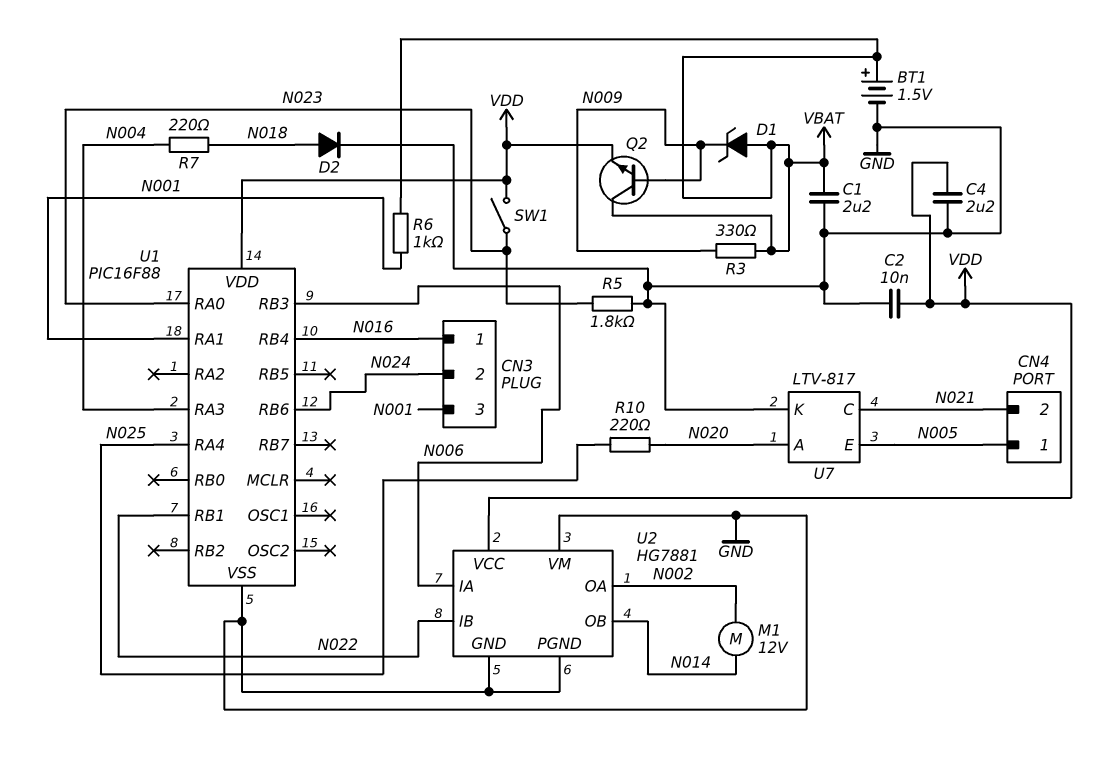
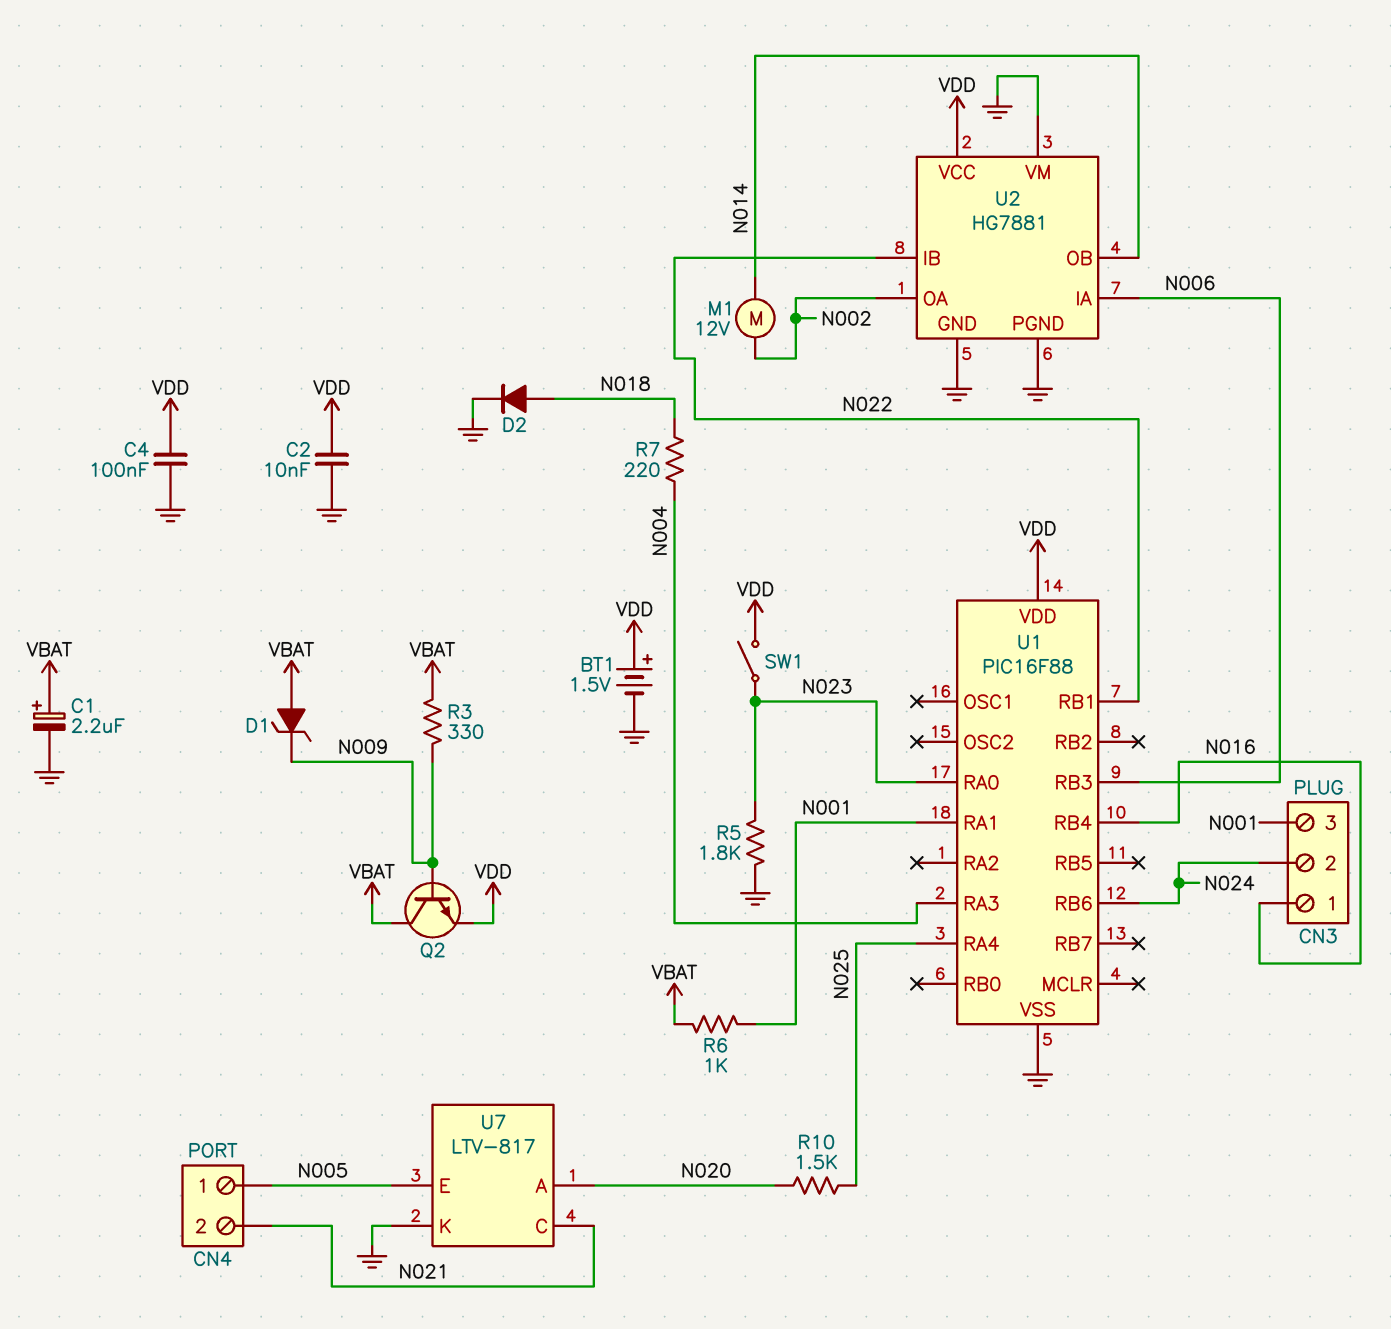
BT1: 1.5V (plus VBAT, minus GND) -> 1.5V (plus VDD, minus GND)
C1: 2.2uF (GND, VBAT) -> 2.2uF (plus VBAT, minus GND)
C4: 2.2uF (GND, VDD) -> 100nF (GND, VDD)
R10: 220 (N020, N025) -> 1.5k (N020, N025)

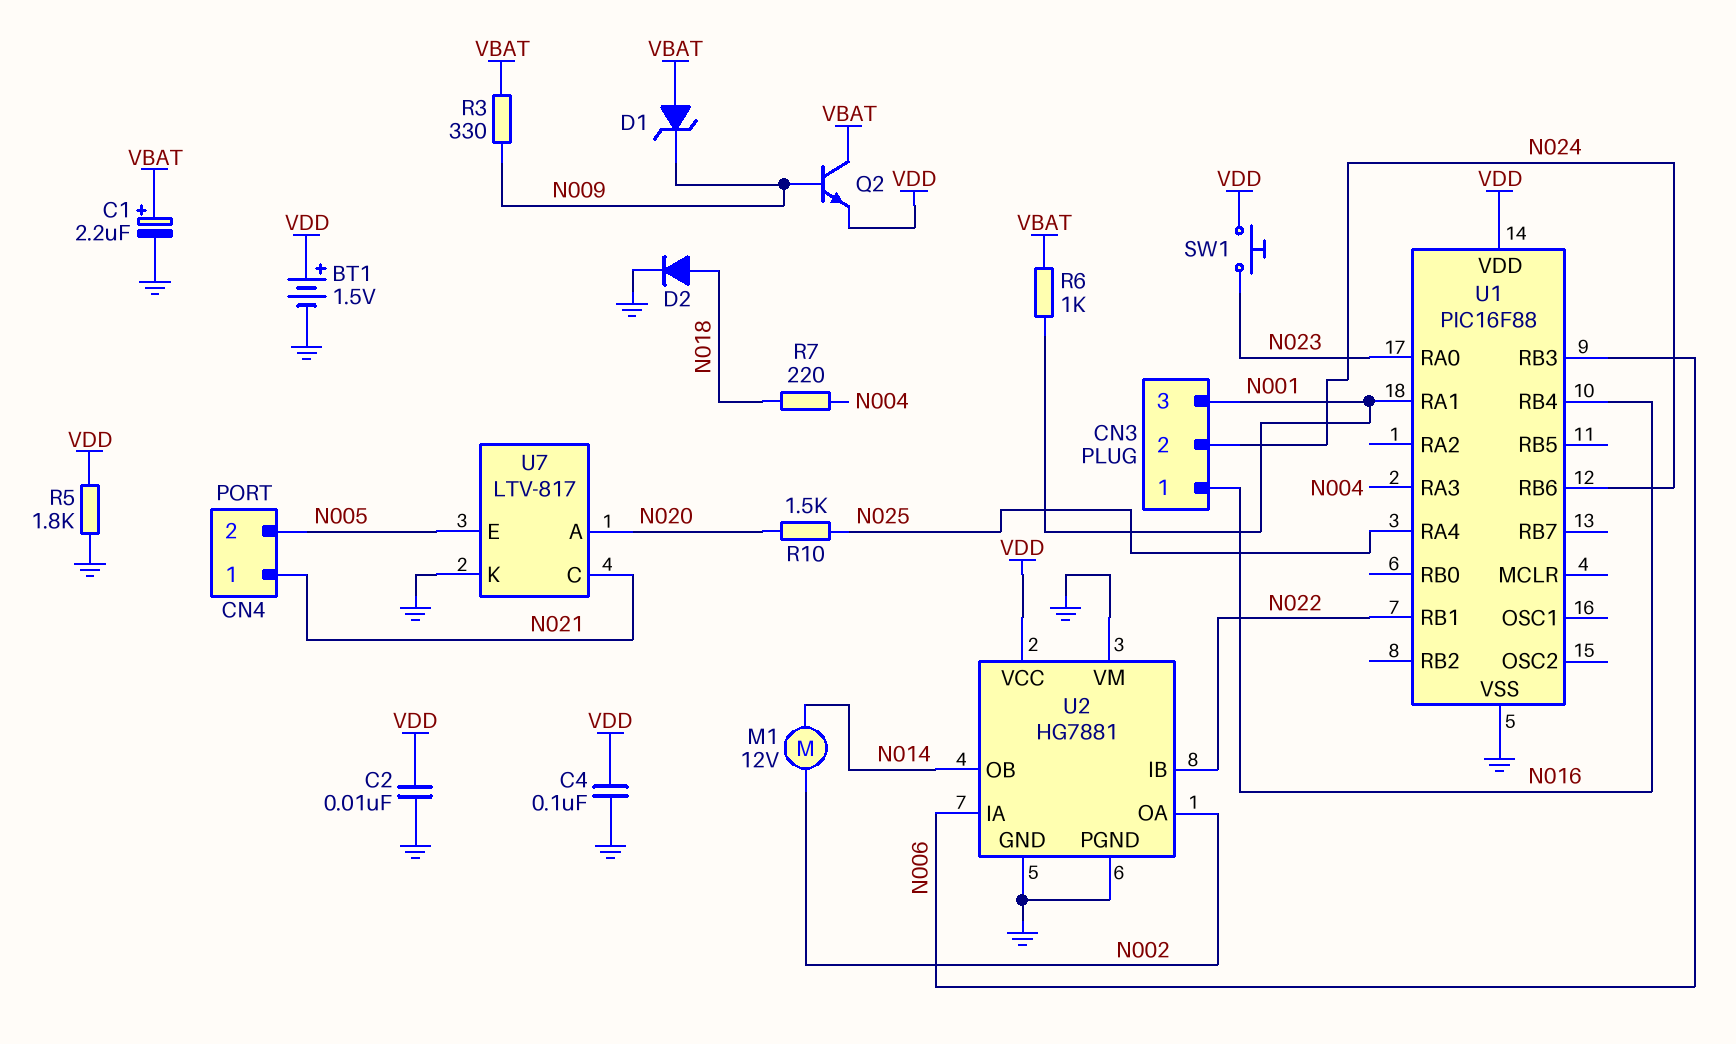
CN4 pin 1: N005 -> N021
CN4 pin 2: N021 -> N005
R5: 1.8k (GND, N023) -> 1.8k (GND, VDD)
SW1: switch (N023, VDD) -> button (N023, VDD)

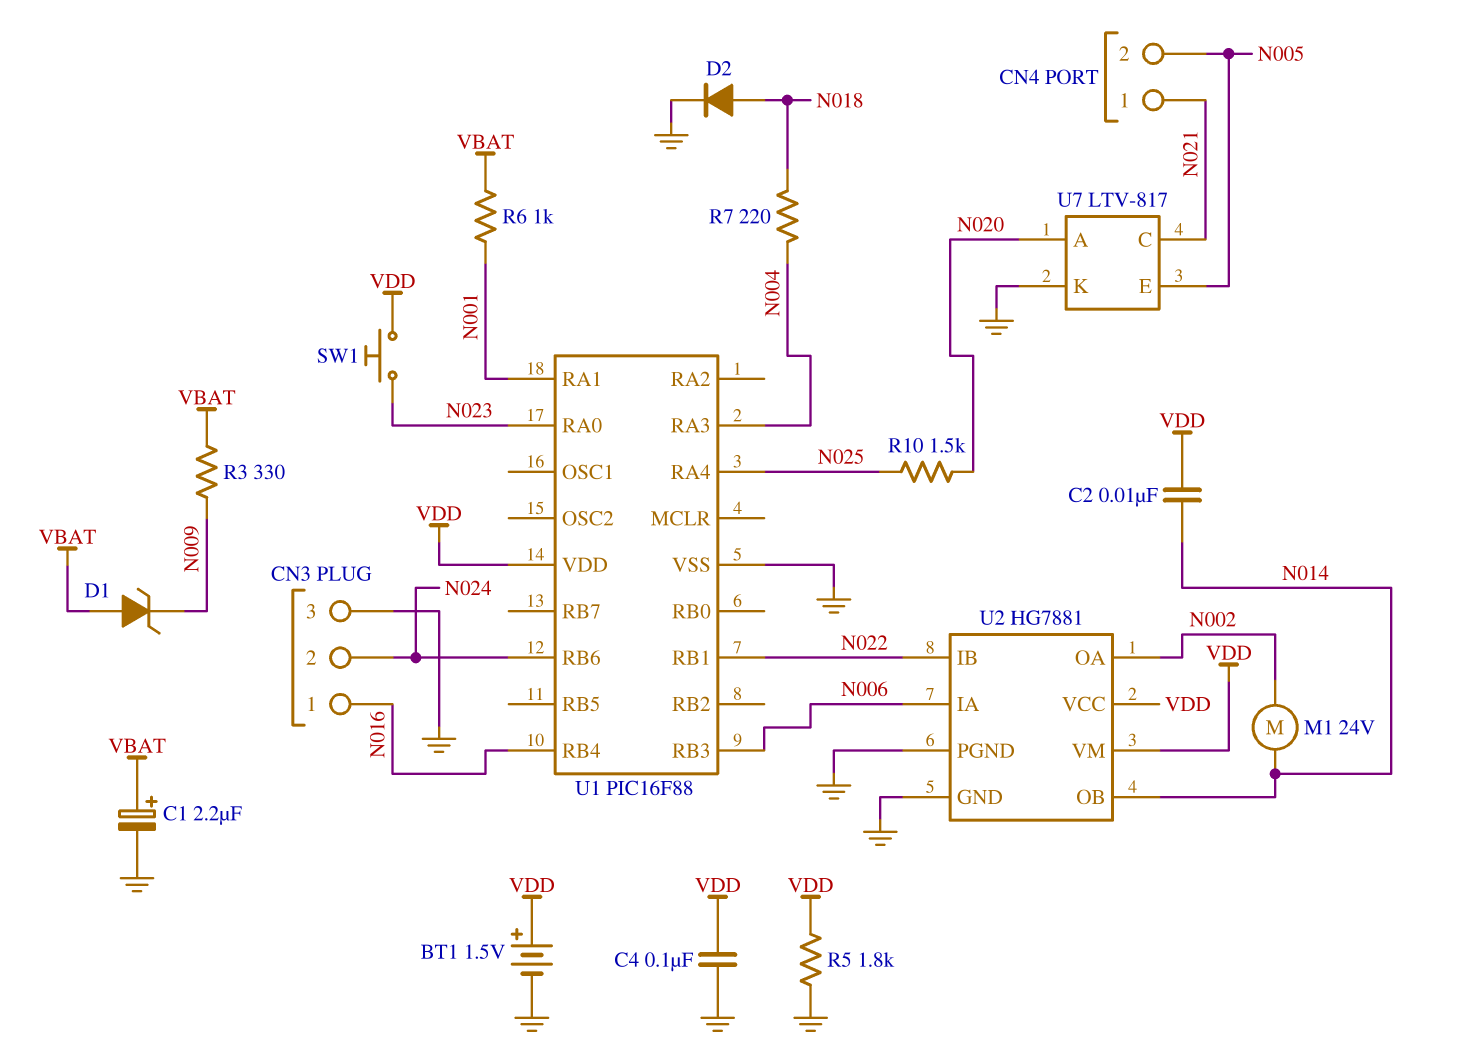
C2: 10nF (GND, VDD) -> 10nF (N014, VDD)
CN3 pin 3: N001 -> GND
M1: motor 12V (N002, N014) -> motor 24V (N002, N014)
Q2: NPN (B N009, C VBAT, E VDD) -> none
U2 pin VM: GND -> VDD

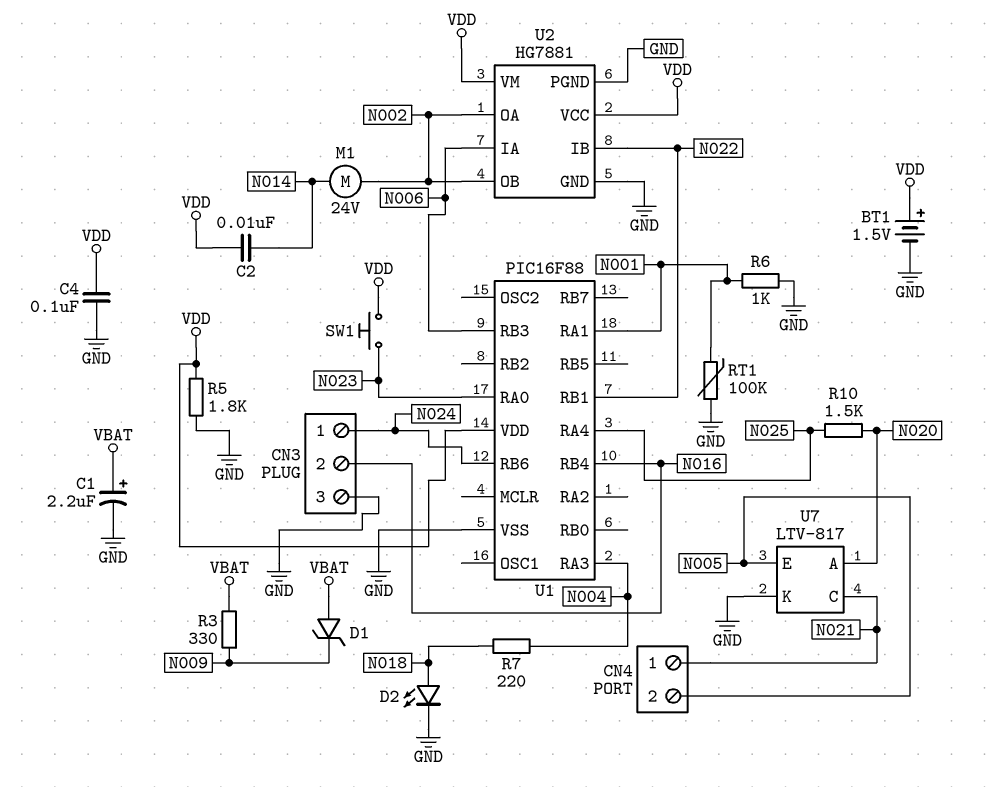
CN3 pin 1: N016 -> N024
CN3 pin 2: N024 -> N016
D2: diode (A N018, K GND) -> LED (A N018, K GND)
R6: 1k (N001, VBAT) -> 1k (GND, N001)
RT1: none -> 100k (GND, N001)
U2 pin OB: N014 -> N002

